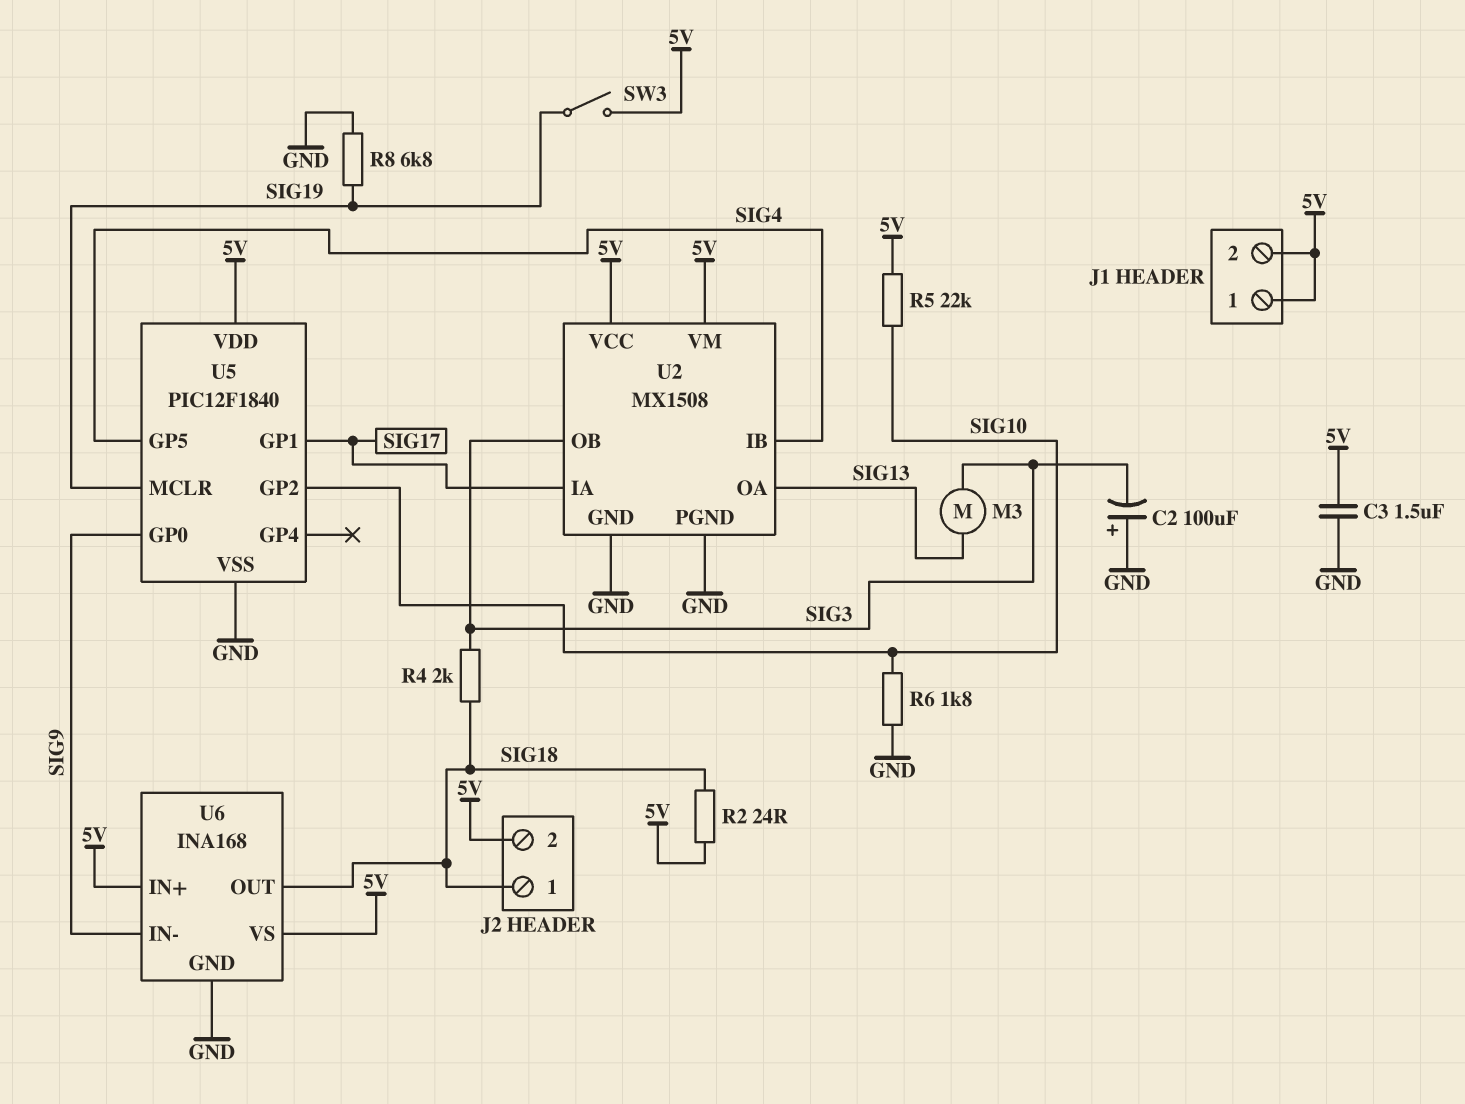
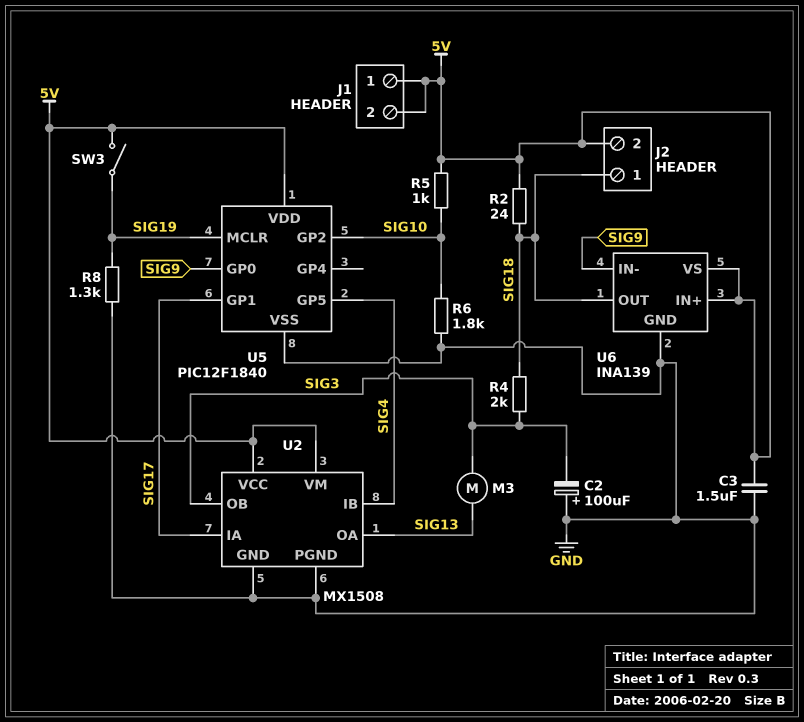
R5: 22k (5V, SIG10) -> 1k (5V, SIG10)
R8: 6.8k (GND, SIG19) -> 1.3k (GND, SIG19)
U6: INA168 -> INA139

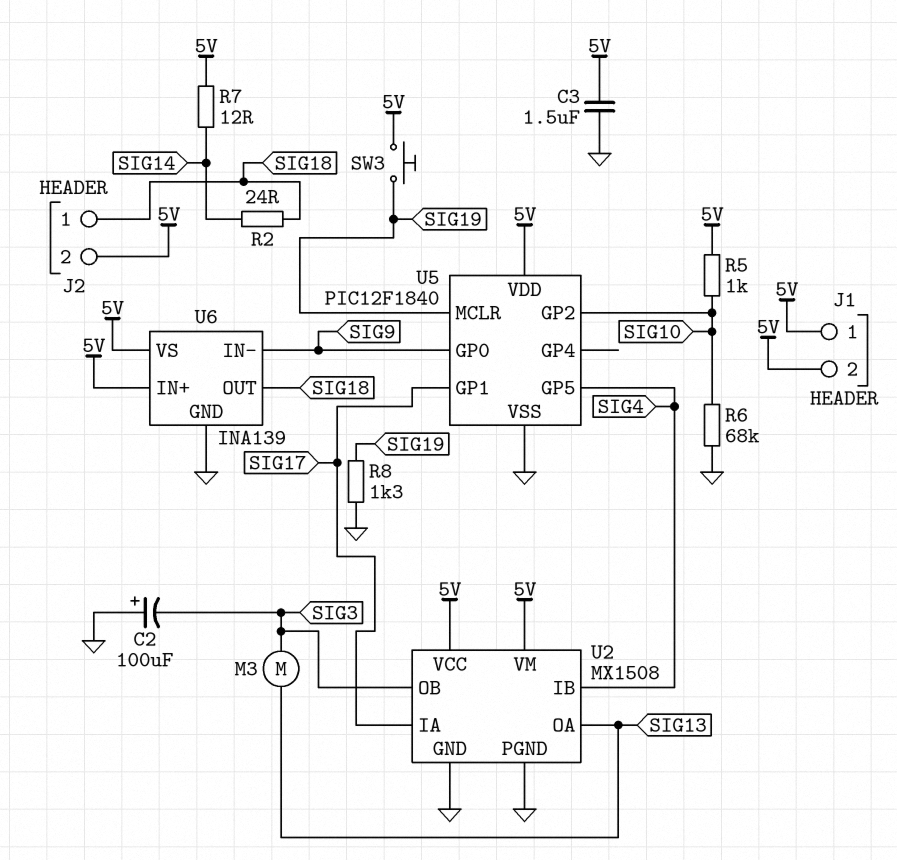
R2: 24 (5V, SIG18) -> 24 (SIG14, SIG18)
R4: 2k (SIG3, SIG18) -> none
R6: 1.8k (GND, SIG10) -> 68k (GND, SIG10)
R7: none -> 12 (5V, SIG14)
SW3: switch (5V, SIG19) -> button (5V, SIG19)

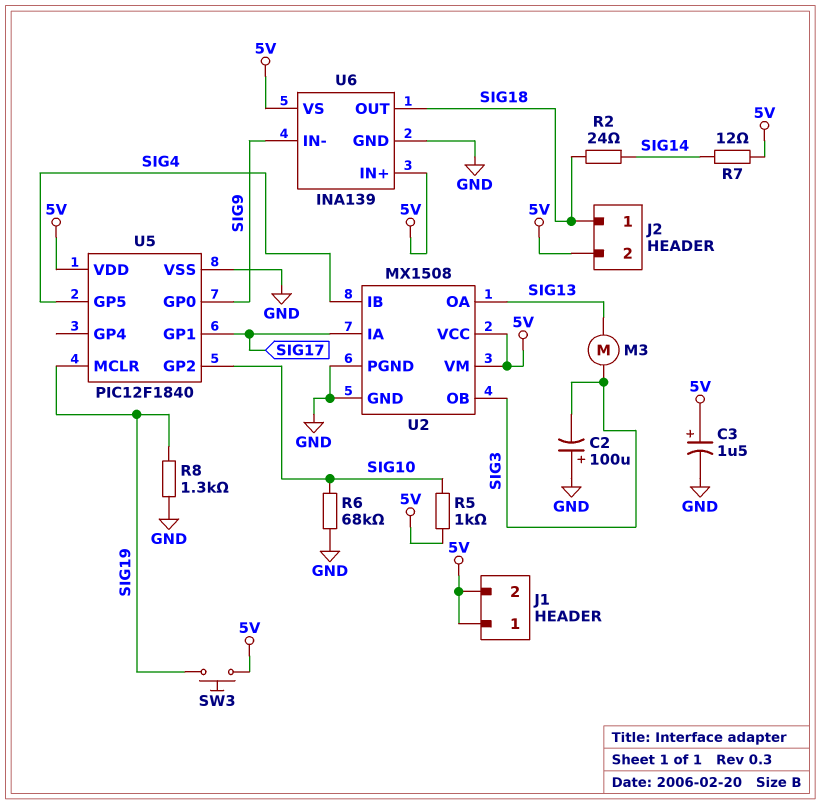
C3: 1.5uF (5V, GND) -> 1.5uF (plus 5V, minus GND)

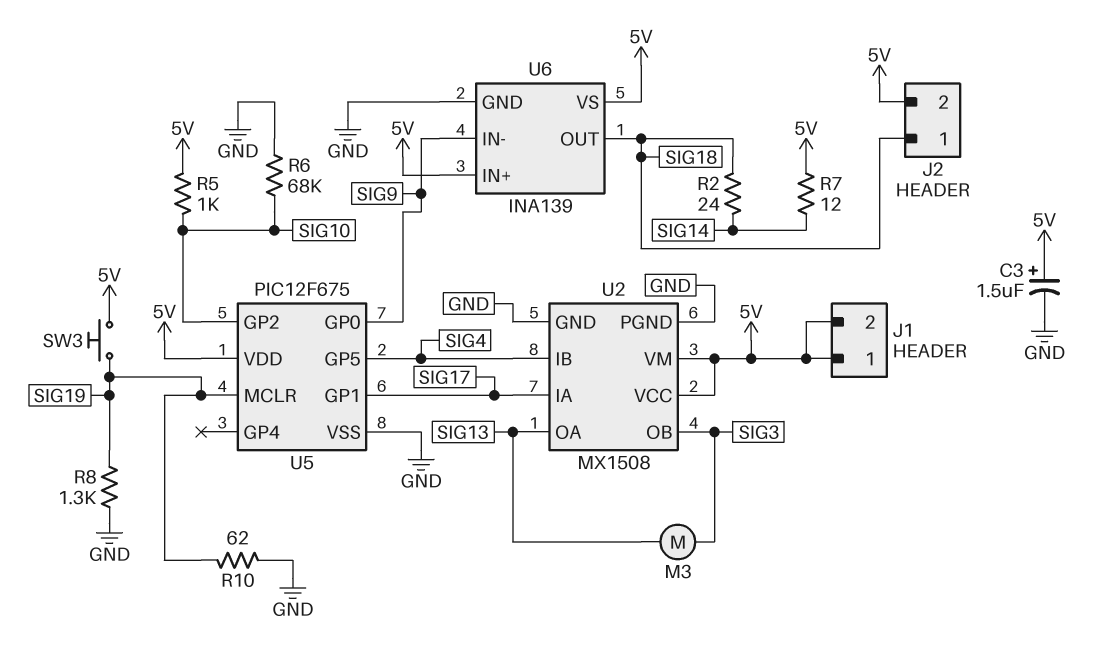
C2: 100uF (plus GND, minus SIG3) -> none
R10: none -> 62 (GND, SIG19)
U5: PIC12F1840 -> PIC12F675

